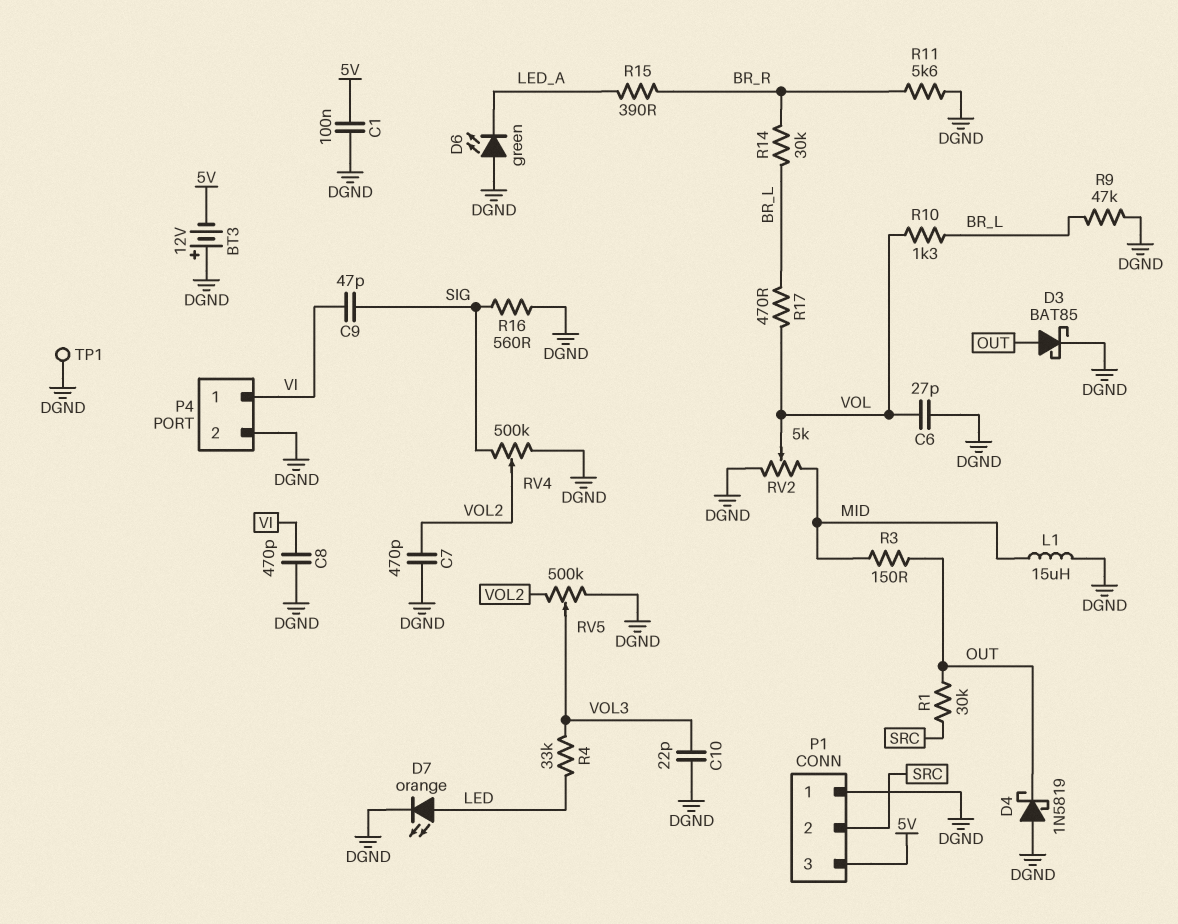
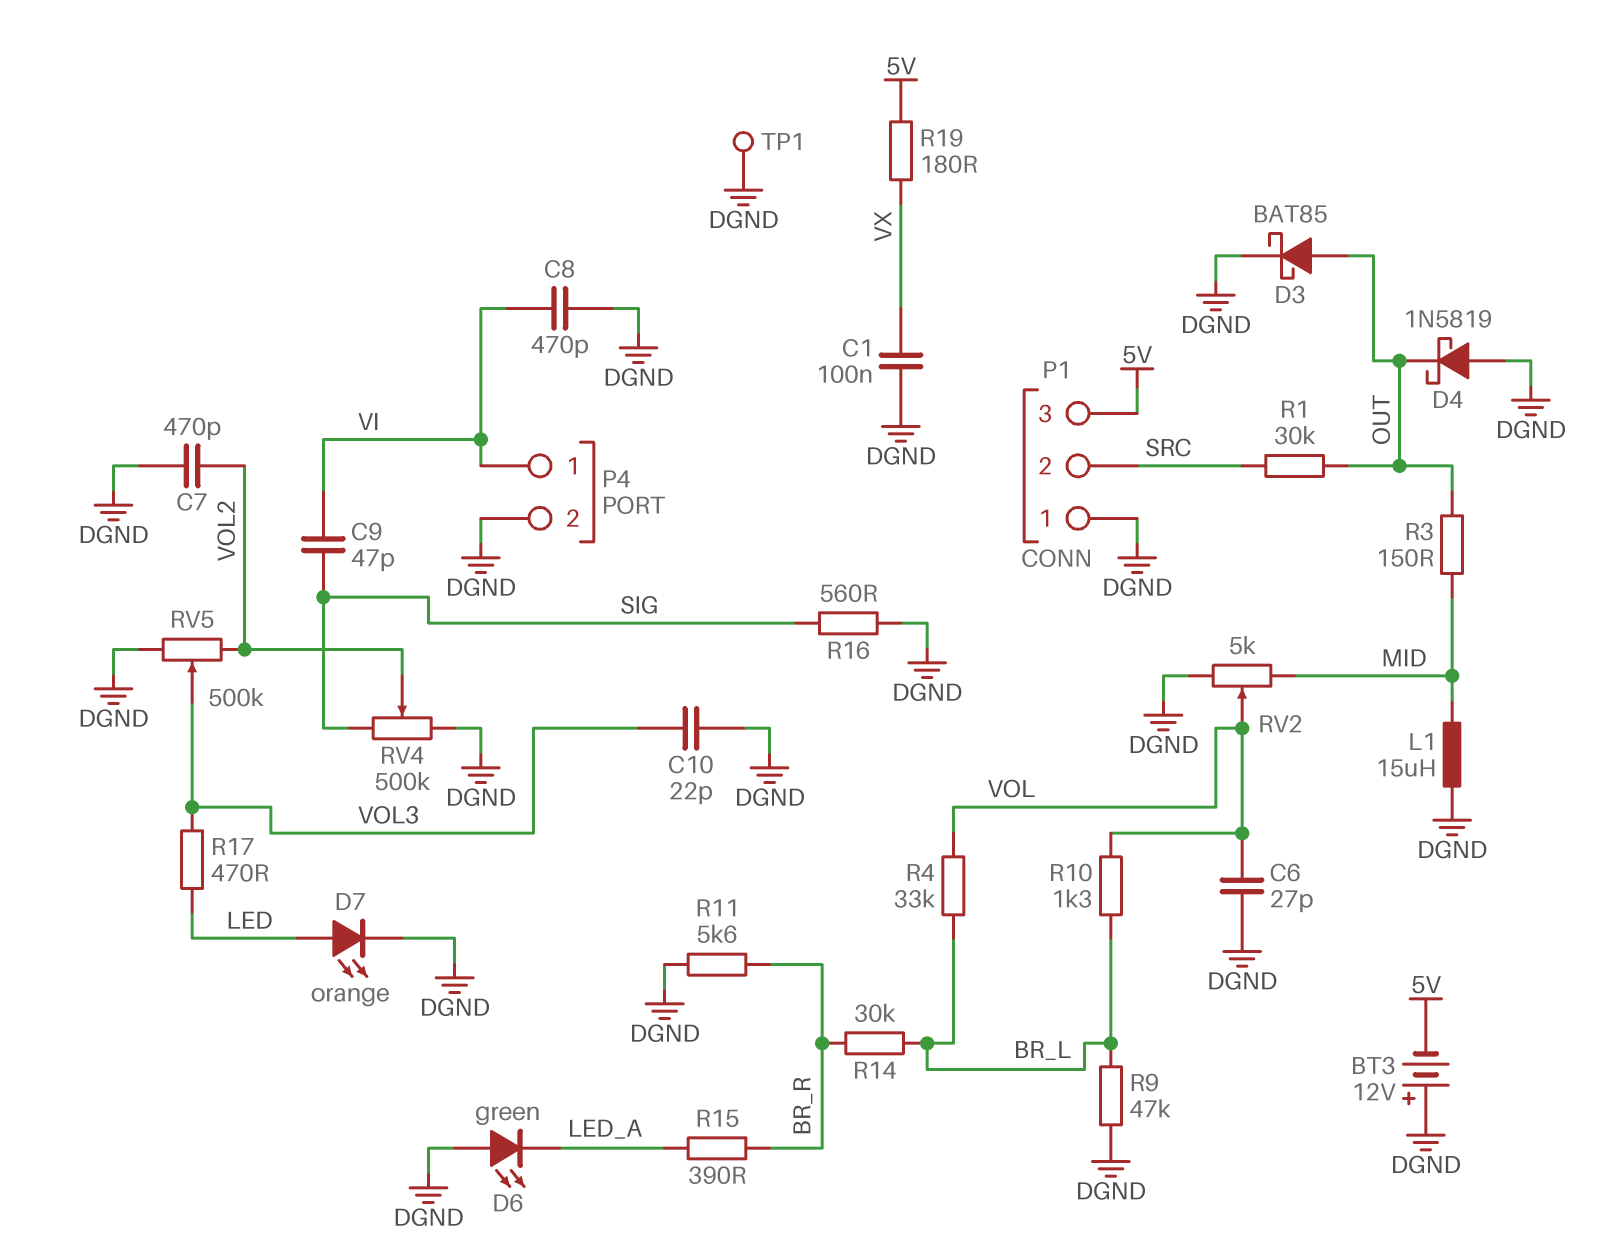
C1: 100nF (5V, DGND) -> 100nF (DGND, VX)
R4: 33k (LED, VOL3) -> 33k (BR_L, VOL)
R17: 470 (BR_L, VOL) -> 470 (LED, VOL3)
R19: none -> 180 (5V, VX)

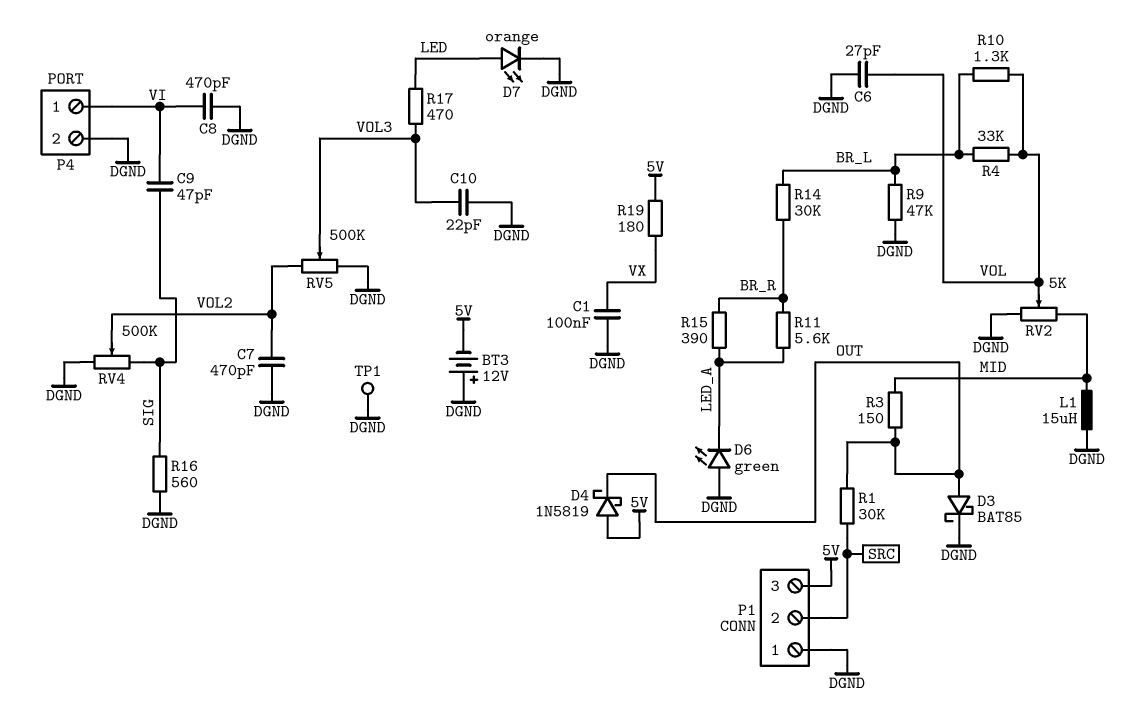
D4: schottky 1N5819 (A DGND, K OUT) -> schottky 1N5819 (A 5V, K OUT)
R11: 5.6k (BR_R, DGND) -> 5.6k (BR_R, LED_A)

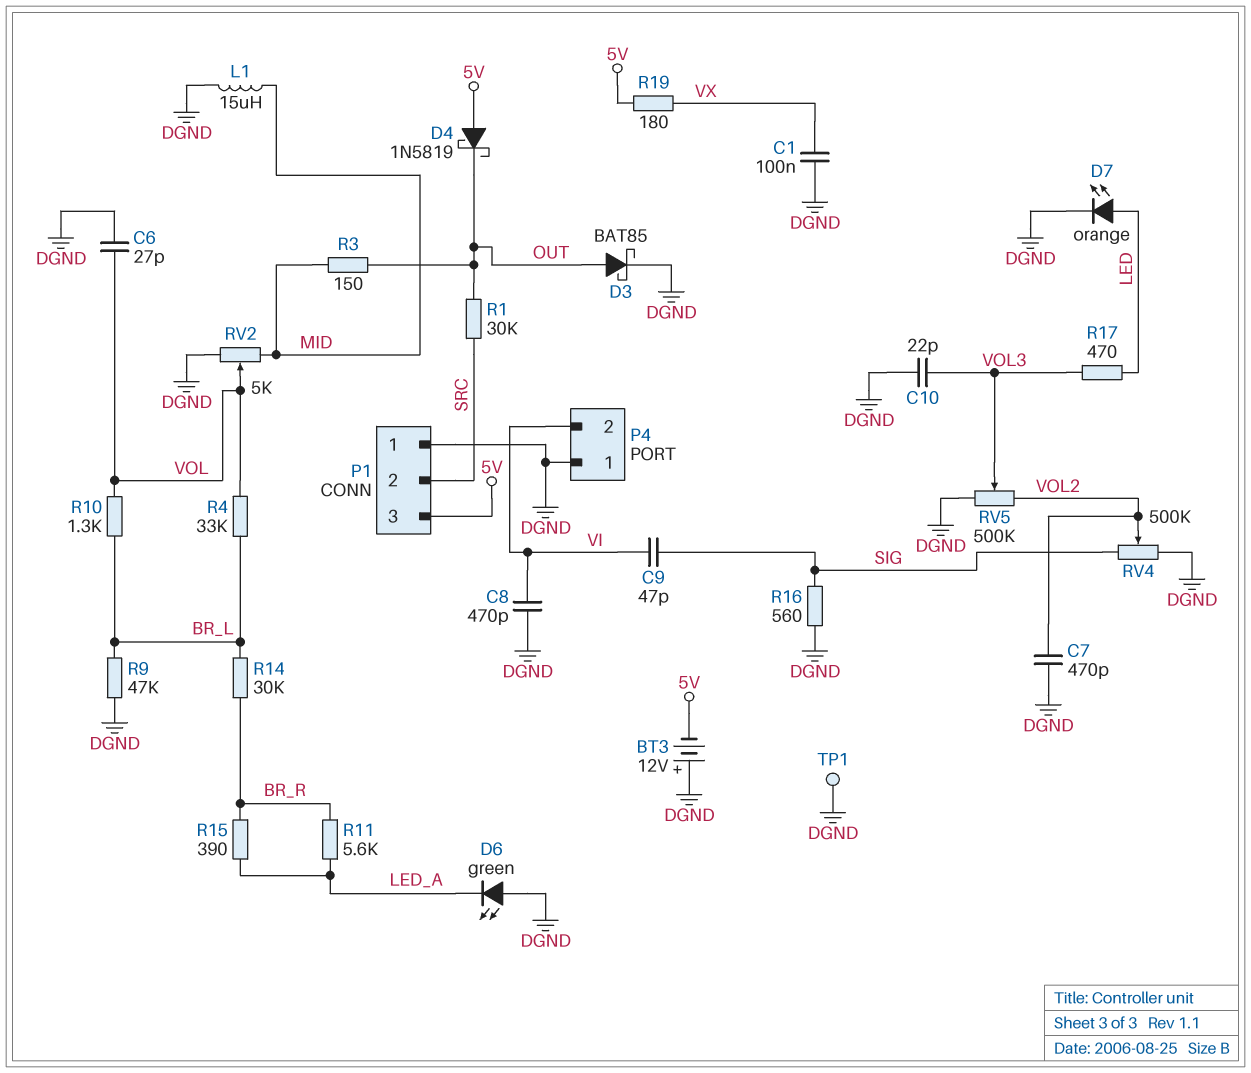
P4 pin 1: VI -> DGND
P4 pin 2: DGND -> VI

